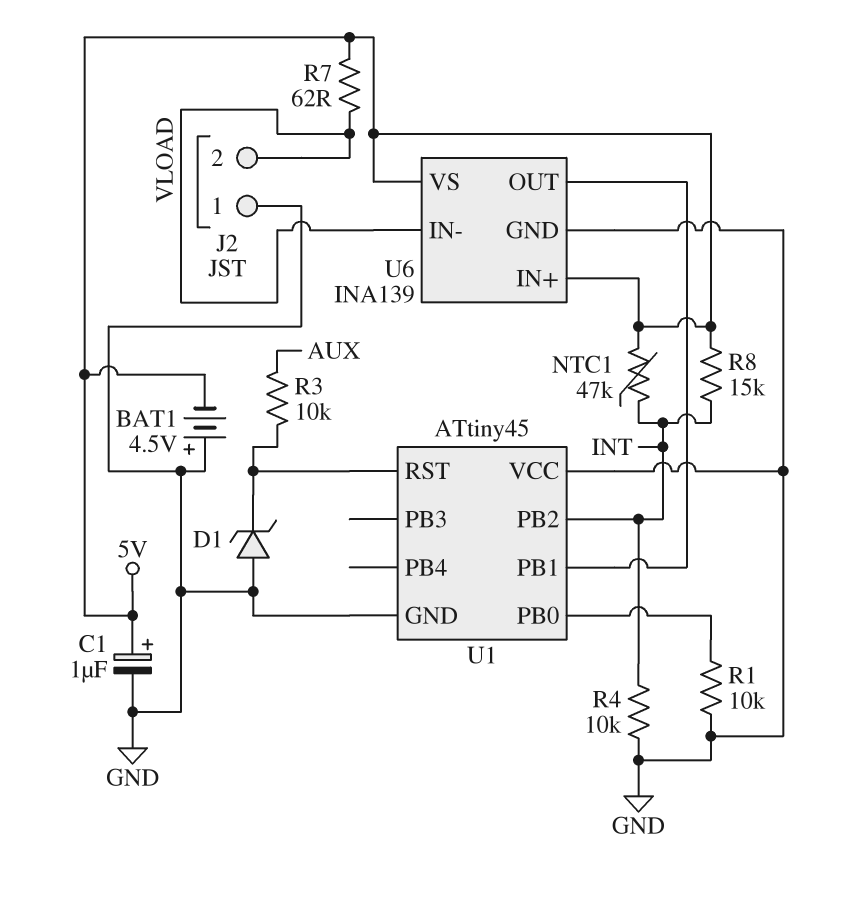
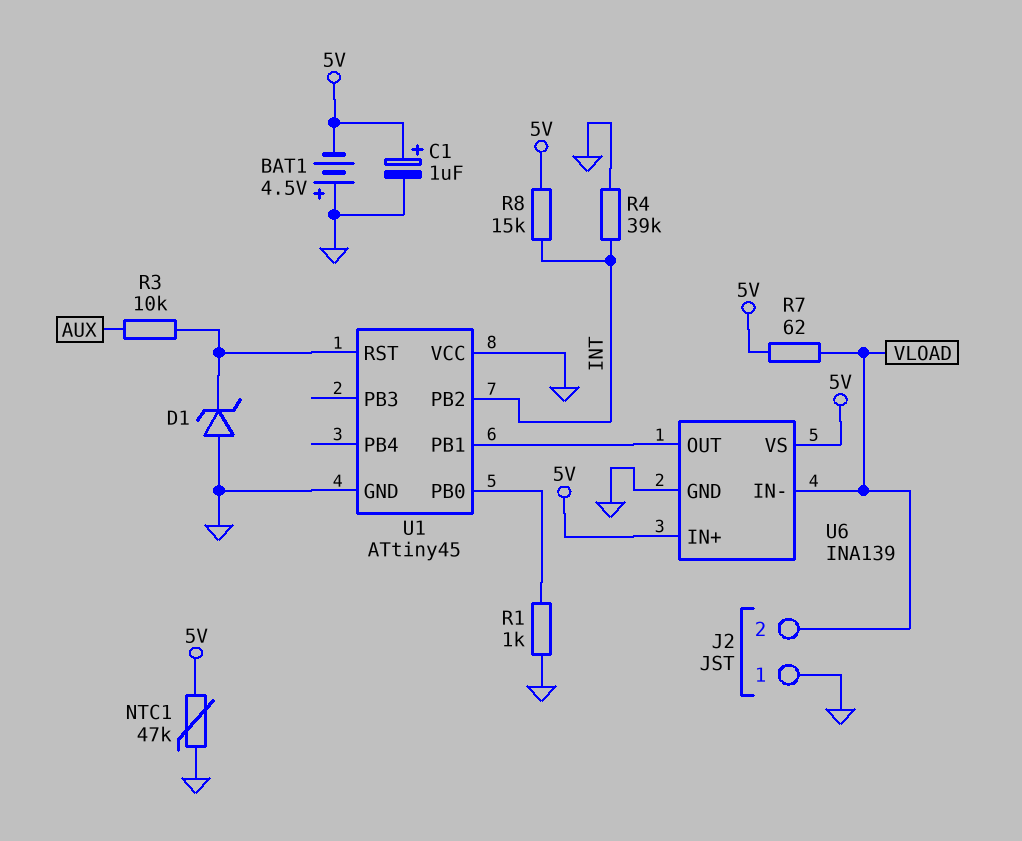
NTC1: 47k (5V, INT) -> 47k (5V, GND)
R1: 10k (GND, U1/PB0) -> 1k (GND, U1/PB0)
R4: 10k (GND, INT) -> 39k (GND, INT)

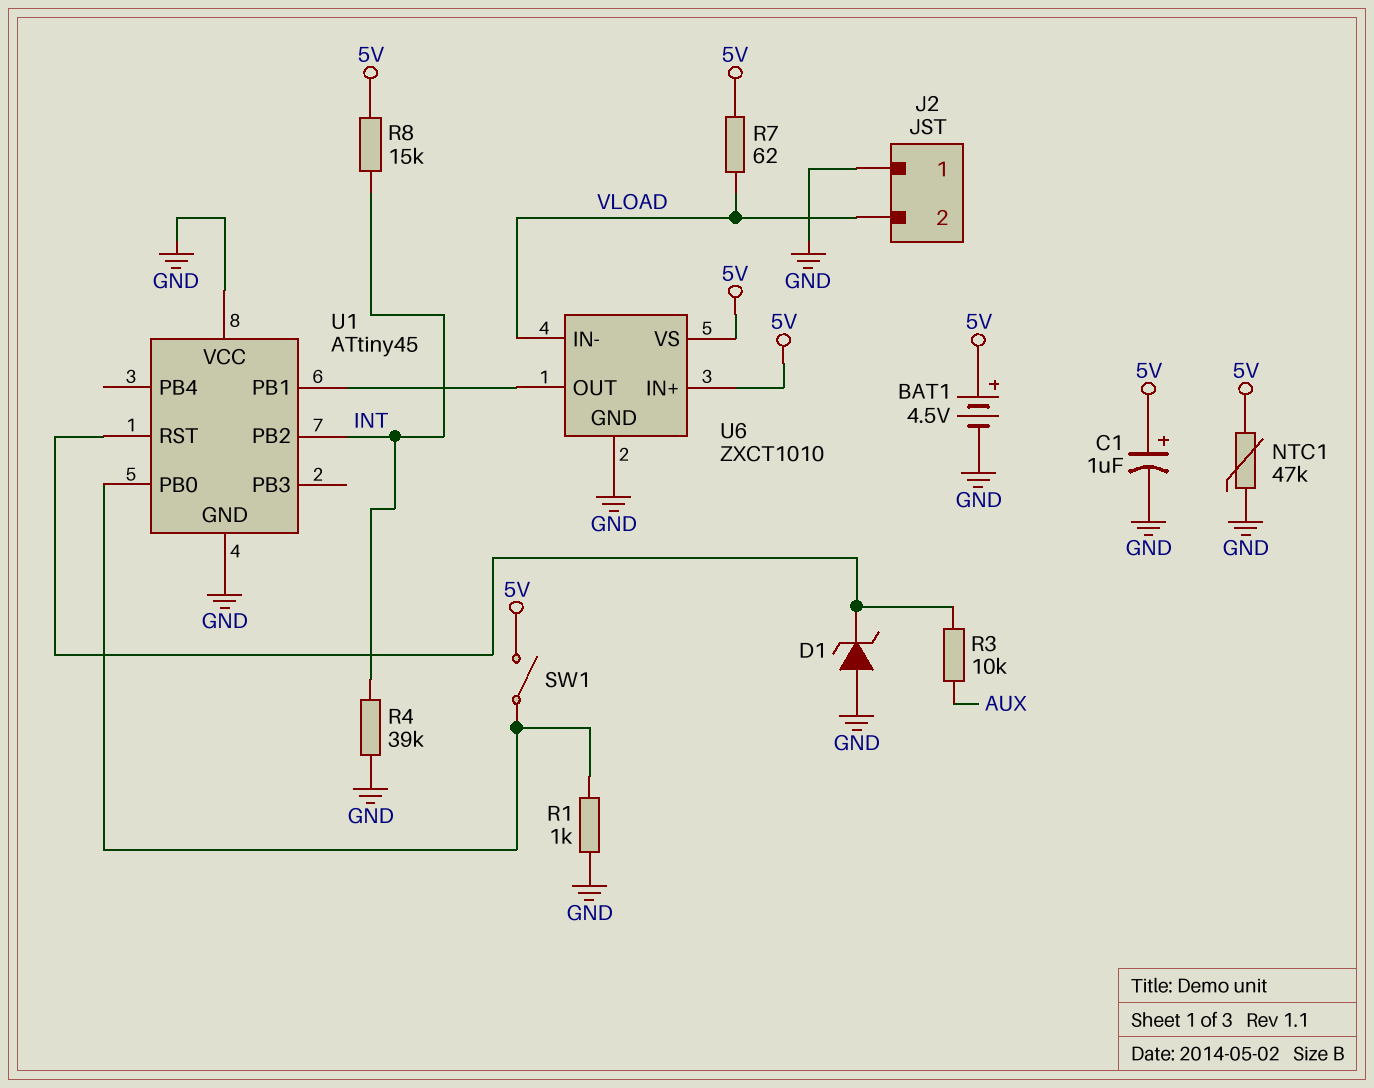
BAT1: 4.5V (plus GND, minus 5V) -> 4.5V (plus 5V, minus GND)
SW1: none -> switch (5V, U1/PB0)
U6: INA139 -> ZXCT1010

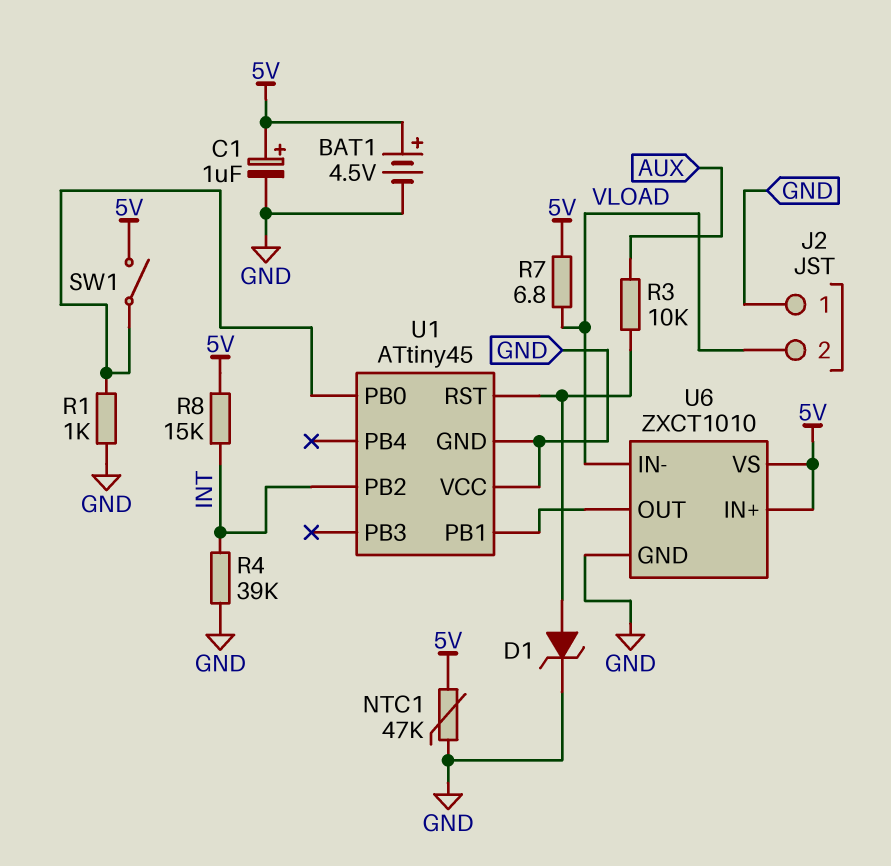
D1: zener (A GND, K U1/RST) -> zener (A U1/RST, K GND)
R7: 62 (5V, VLOAD) -> 6.8 (5V, VLOAD)

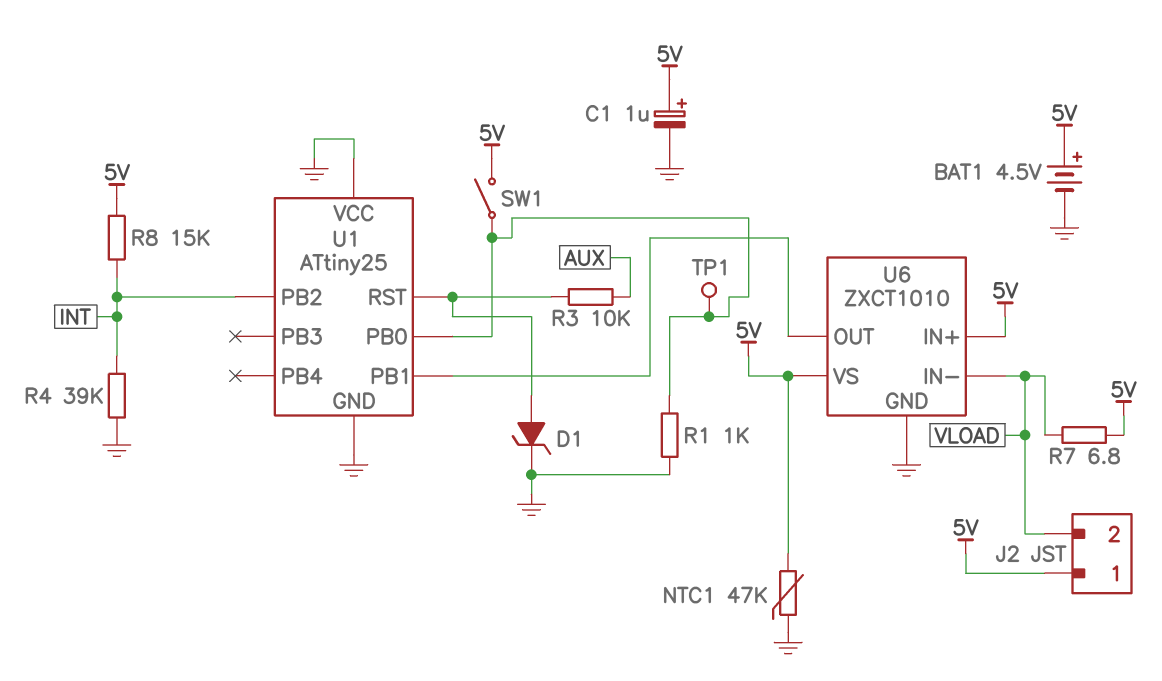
J2 pin 1: GND -> 5V
TP1: none -> test point (U1/PB0)
U1: ATtiny45 -> ATtiny25

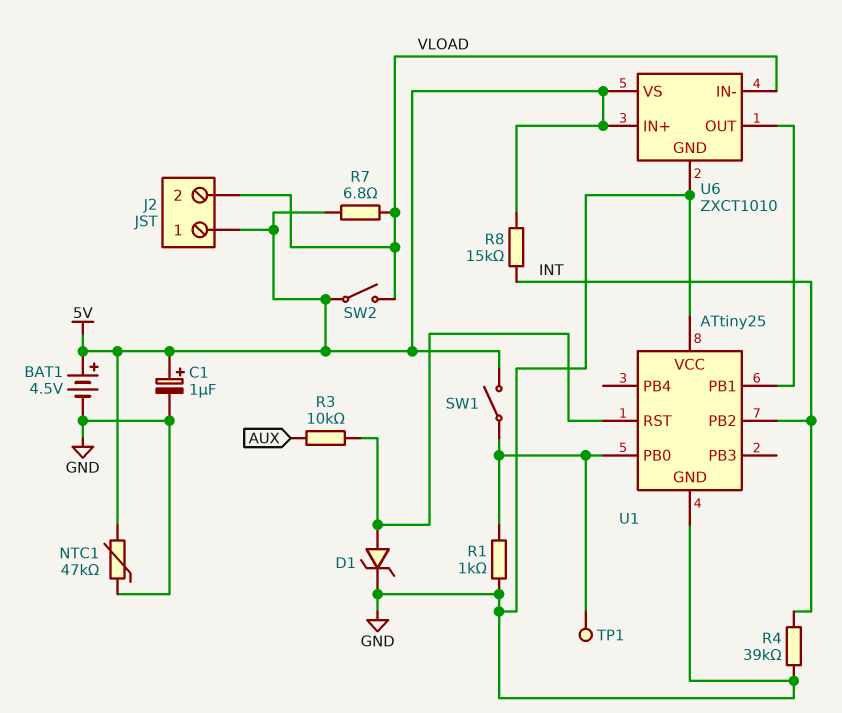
SW2: none -> switch (5V, VLOAD)

